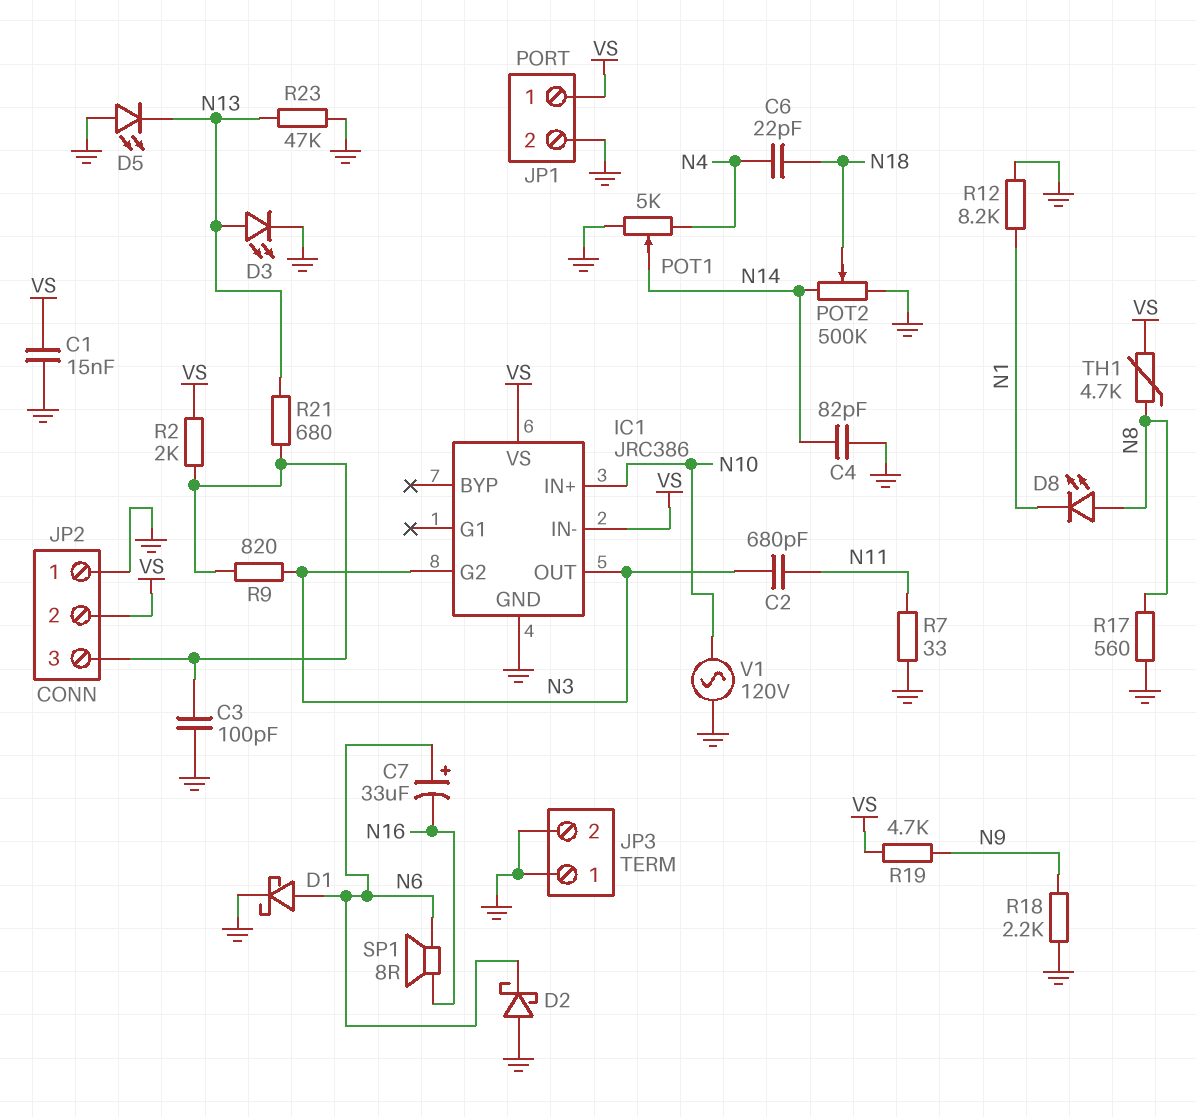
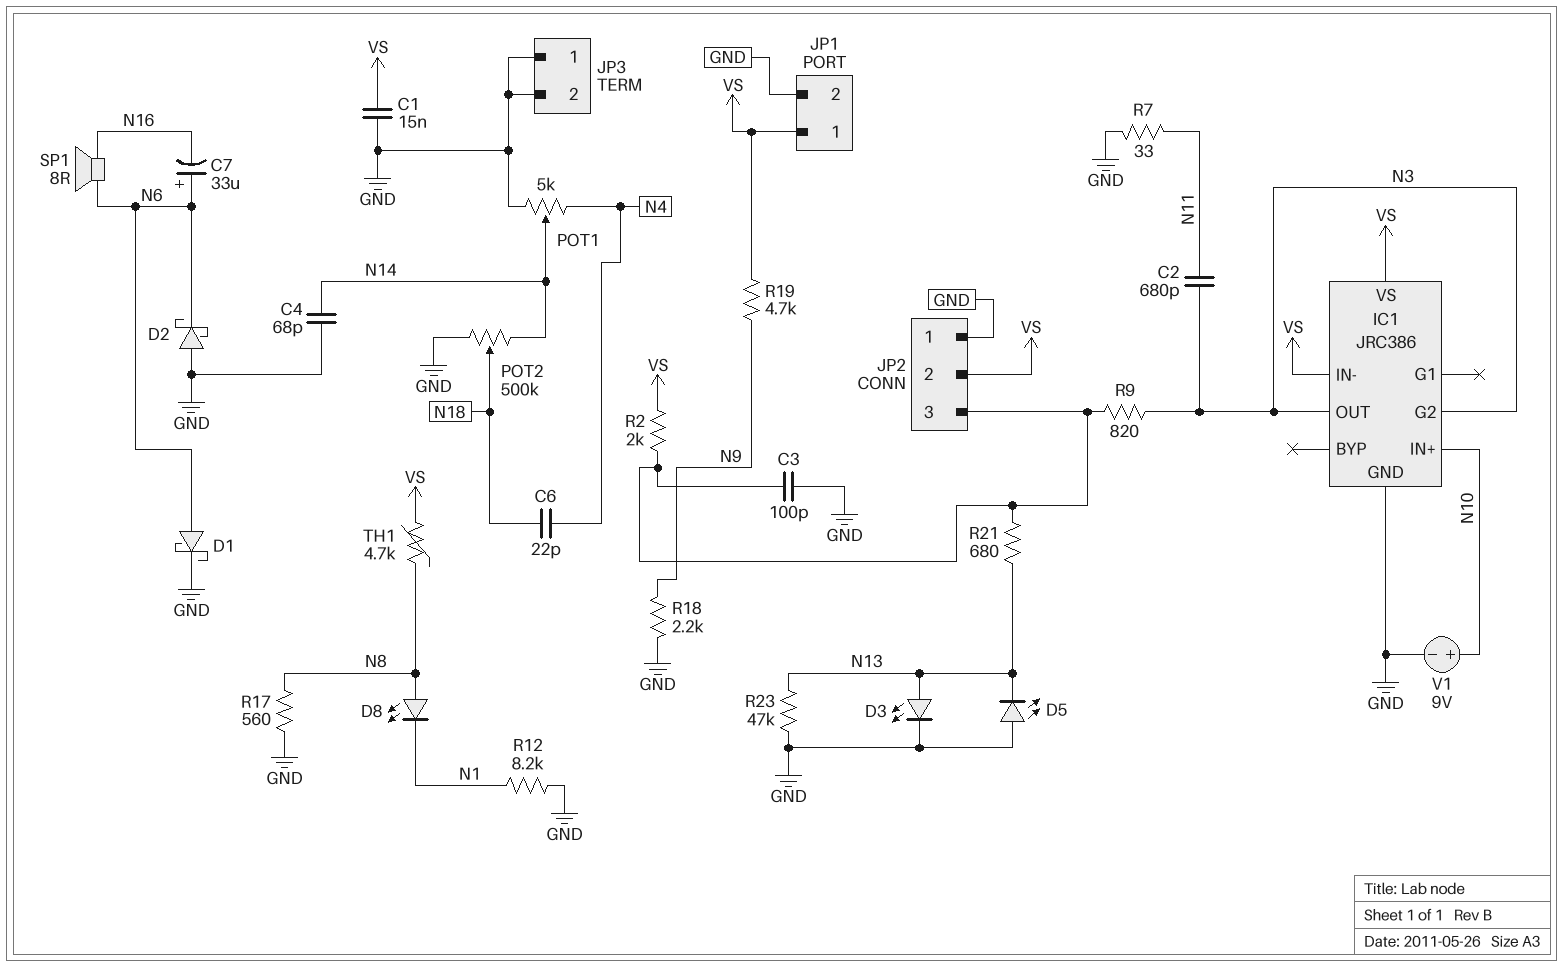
C4: 82pF (GND, N14) -> 68pF (GND, N14)
V1: AC 120V (GND, N10) -> 9V (plus N10, minus GND)

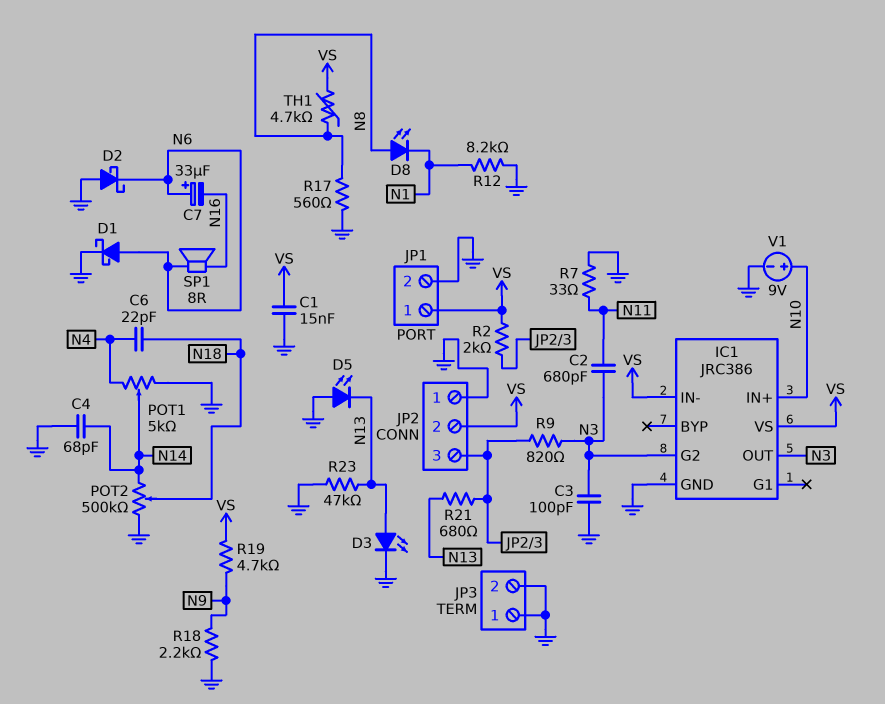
C3: 100pF (GND, JP2/3) -> 100pF (GND, N3)

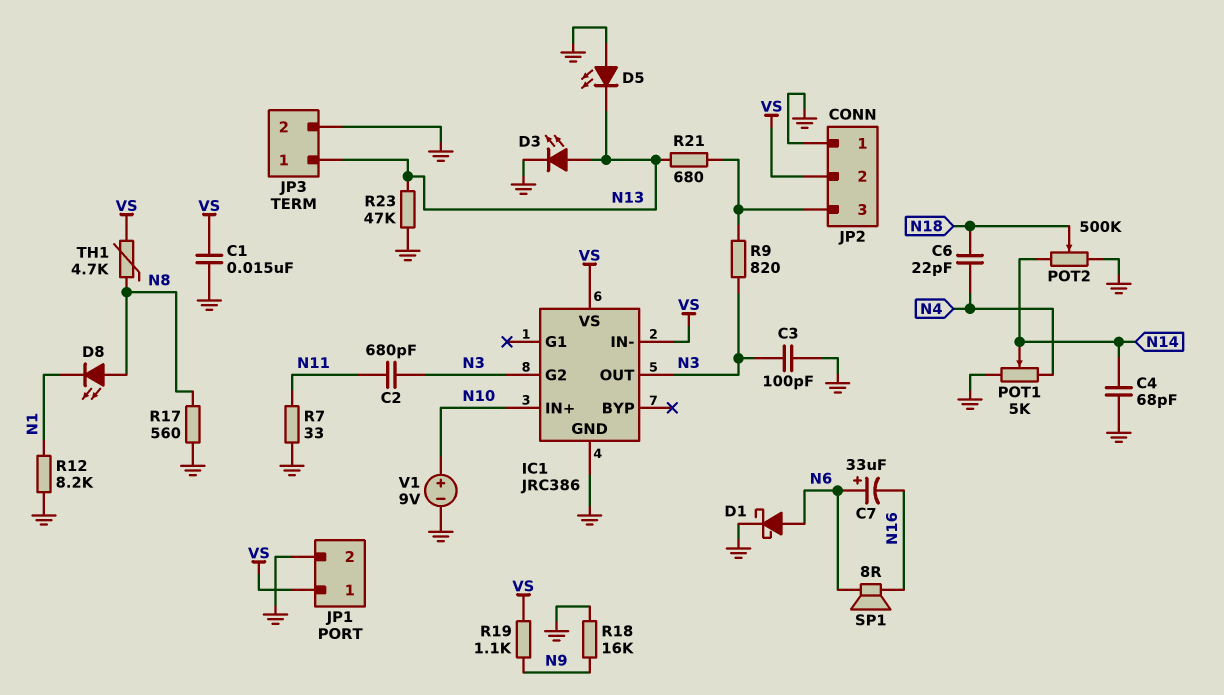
D2: schottky (A GND, K N6) -> none
JP3 pin 1: GND -> N13
R2: 2k (JP2/3, VS) -> none
R18: 2.2k (GND, N9) -> 16k (GND, N9)
R19: 4.7k (N9, VS) -> 1.1k (N9, VS)

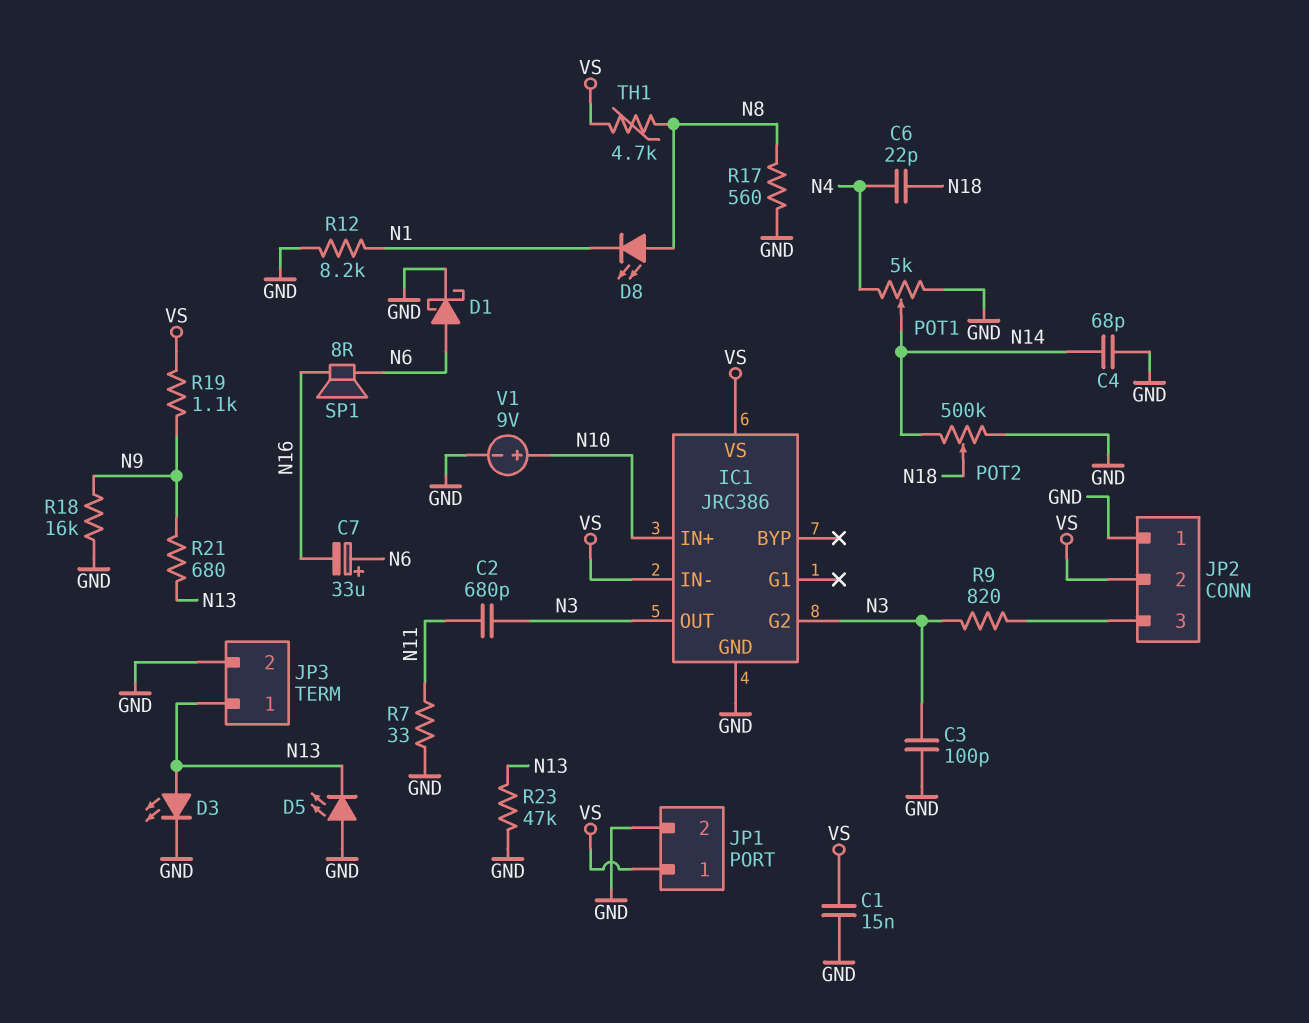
R21: 680 (JP2/3, N13) -> 680 (N9, N13)

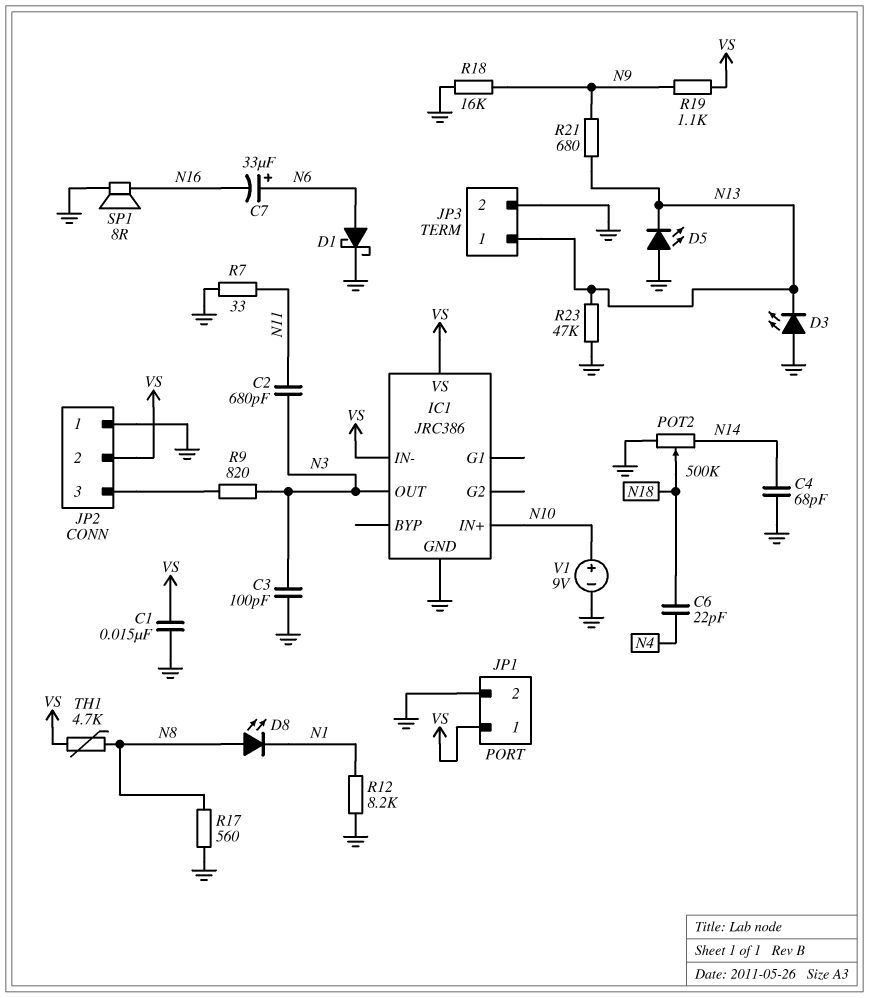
D3: LED (A N13, K GND) -> LED (A GND, K N13)
IC1 pin G2: N3 -> none
POT1: 5k (GND, N4, wiper N14) -> none
SP1: speaker 8R (N6, N16) -> speaker 8R (GND, N16)

